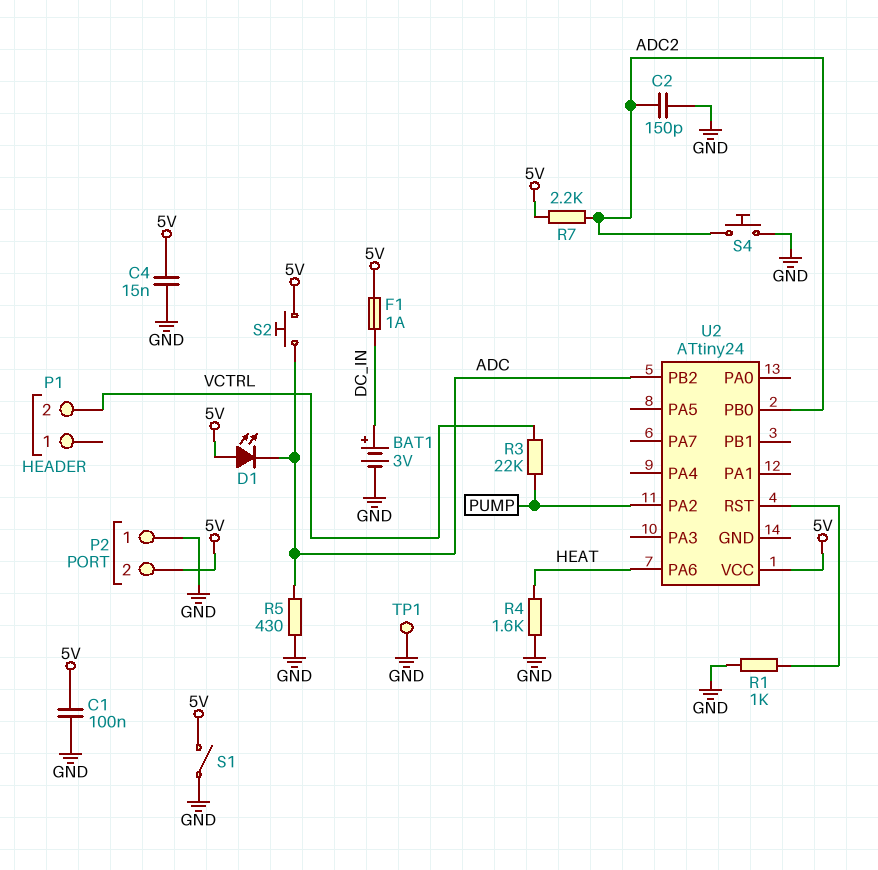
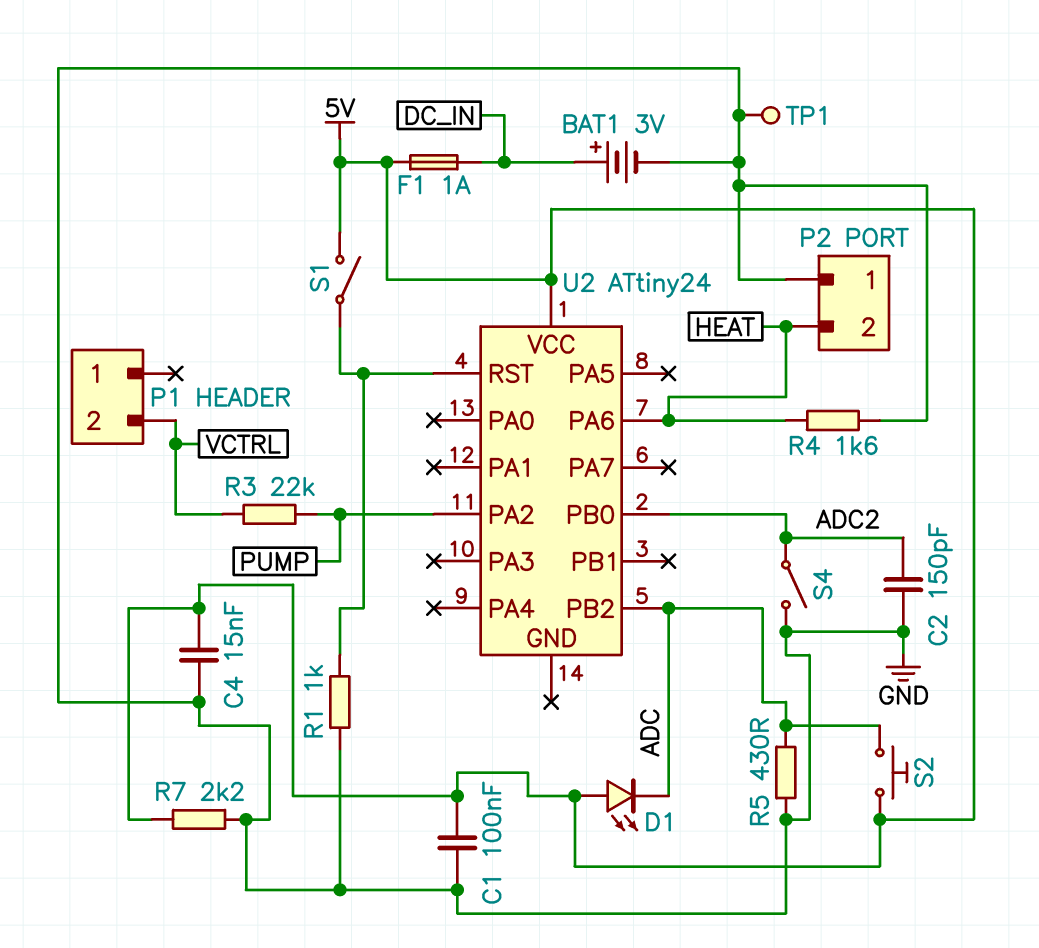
P2 pin 2: 5V -> HEAT
R7: 2.2k (5V, ADC2) -> 2.2k (5V, GND)
S1: switch (5V, GND) -> switch (5V, U2/RST)
S4: button (ADC2, GND) -> switch (ADC2, GND)

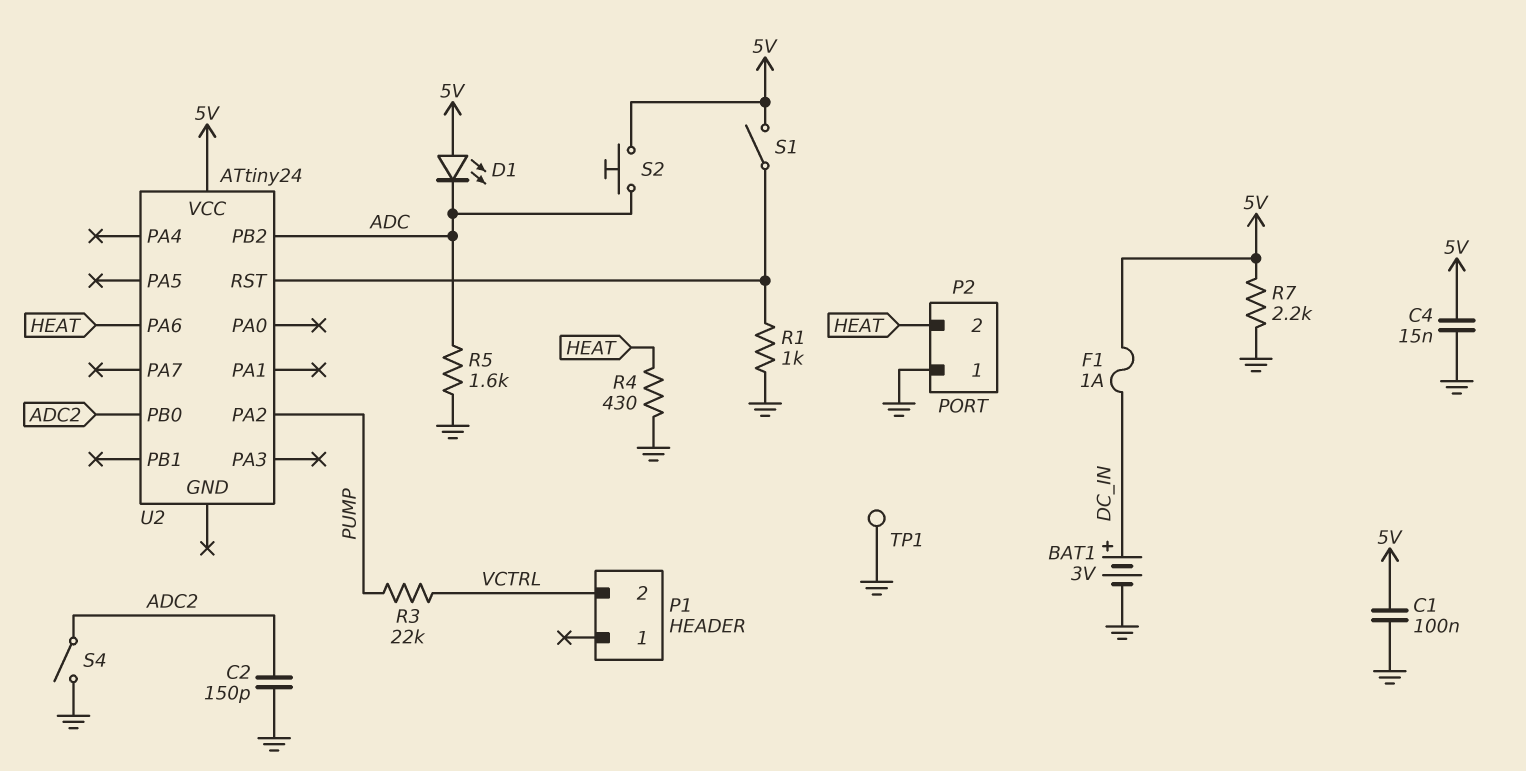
R4: 1.6k (GND, HEAT) -> 430 (GND, HEAT)
R5: 430 (ADC, GND) -> 1.6k (ADC, GND)

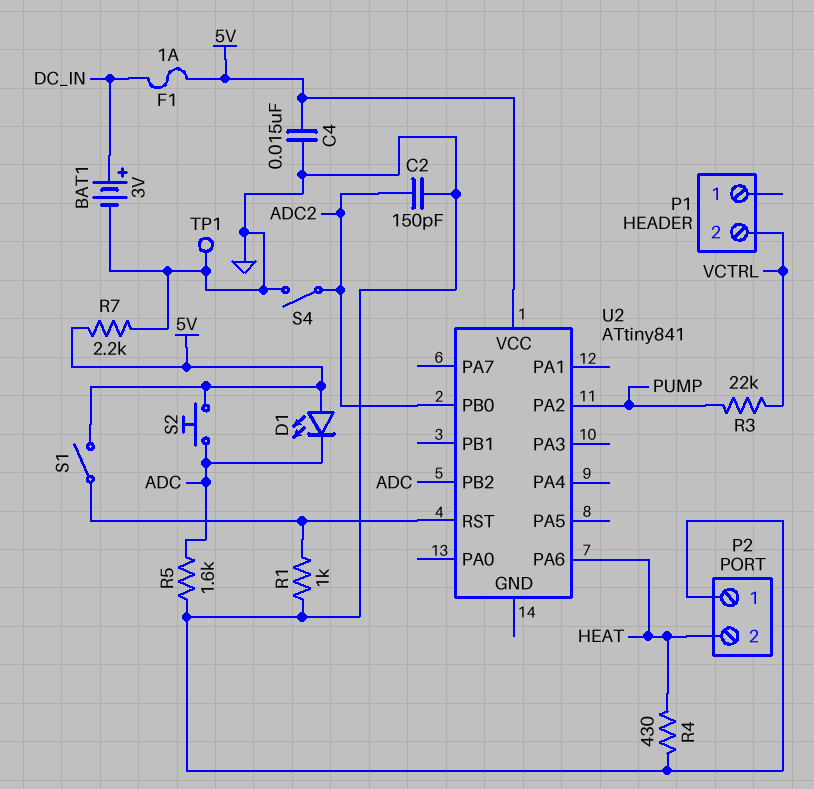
C1: 100nF (5V, GND) -> none
U2: ATtiny24 -> ATtiny841

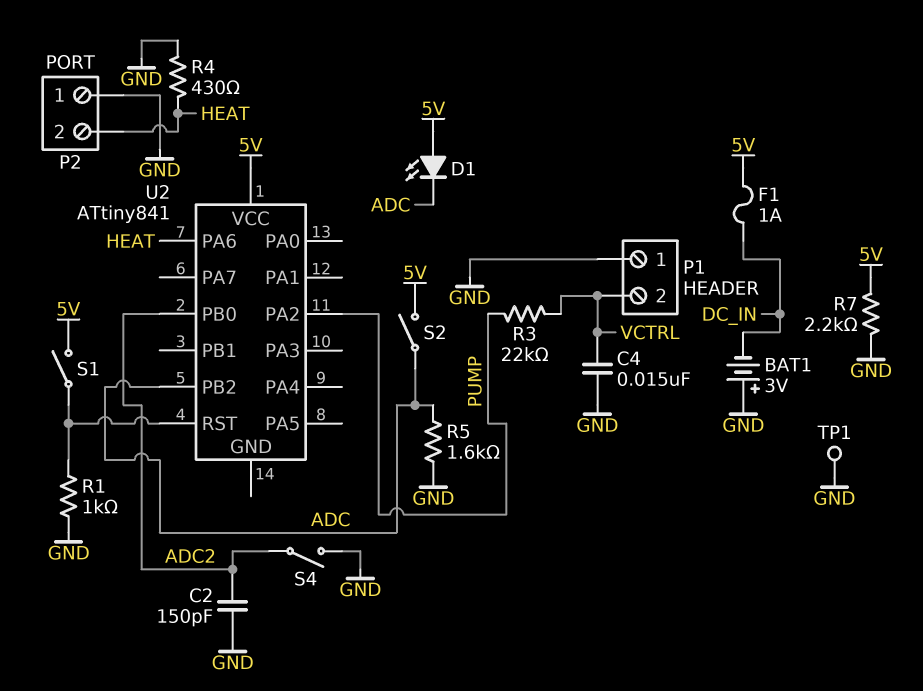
BAT1: 3V (plus DC_IN, minus GND) -> 3V (plus GND, minus DC_IN)
C4: 15nF (5V, GND) -> 15nF (GND, VCTRL)
P1 pin 1: none -> GND
S2: button (5V, ADC) -> switch (5V, ADC)

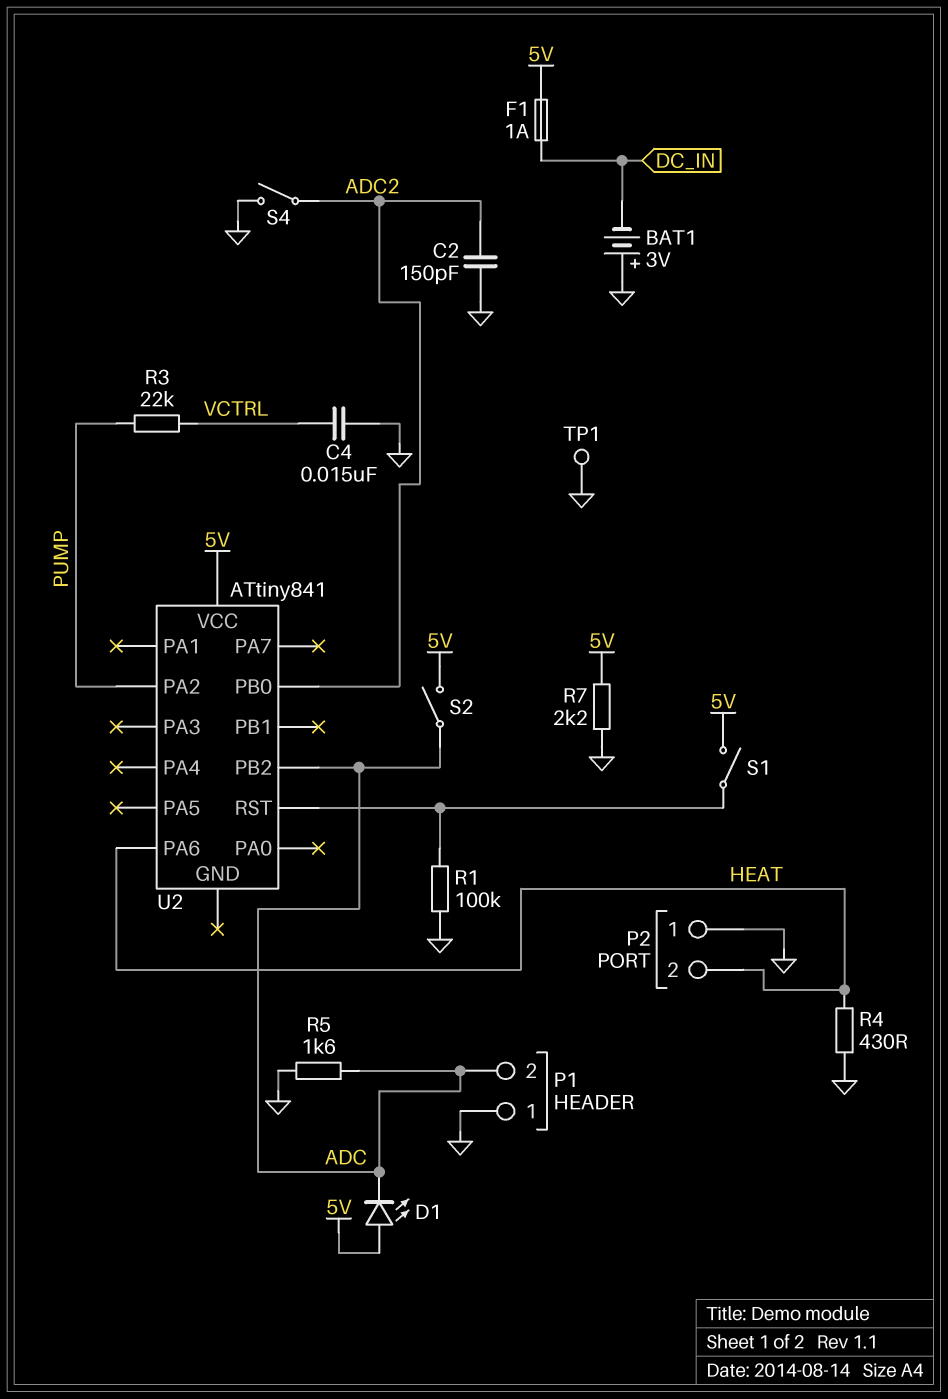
P1 pin 2: VCTRL -> ADC
R1: 1k (GND, U2/RST) -> 100k (GND, U2/RST)

